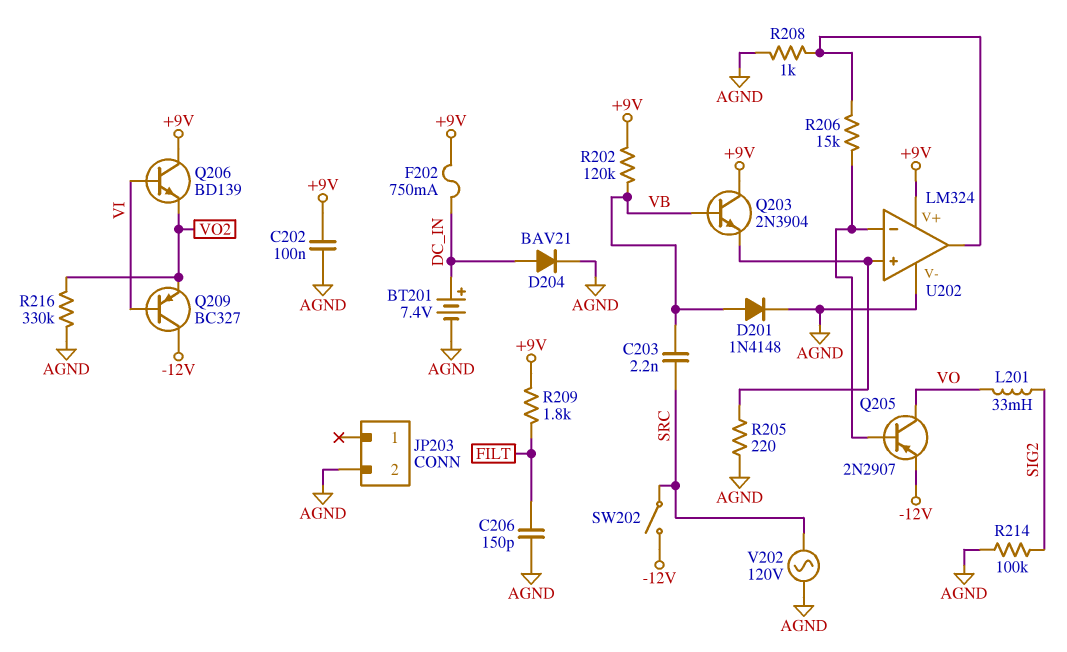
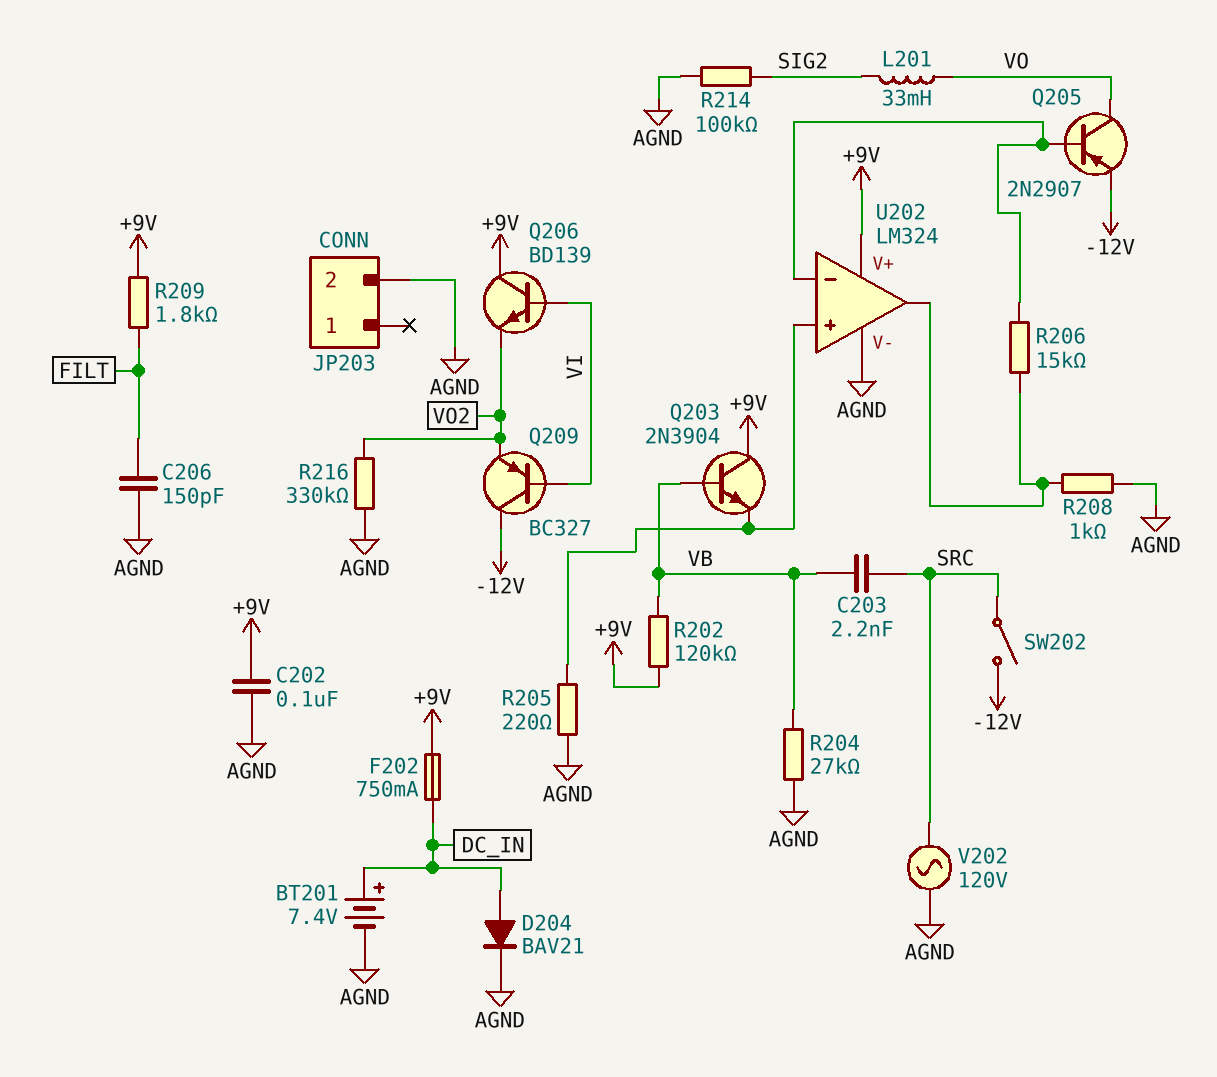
D201: diode 1N4148 (A VB, K AGND) -> none
R204: none -> 27k (AGND, VB)

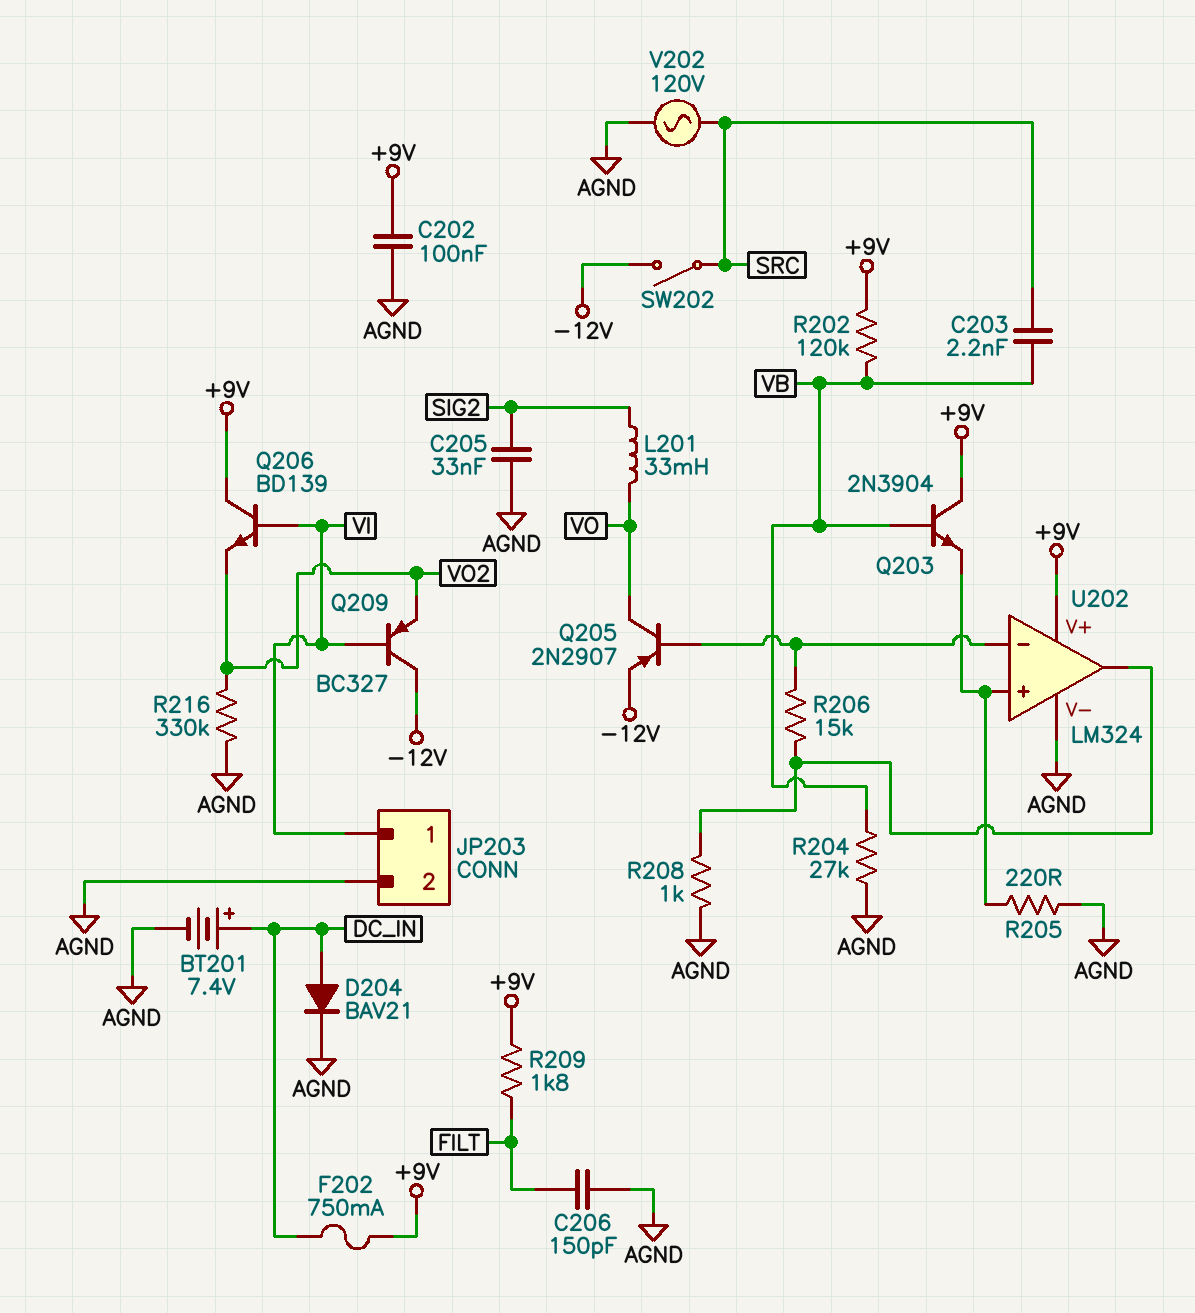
C205: none -> 33nF (AGND, SIG2)
JP203 pin 1: none -> VI
R214: 100k (AGND, SIG2) -> none

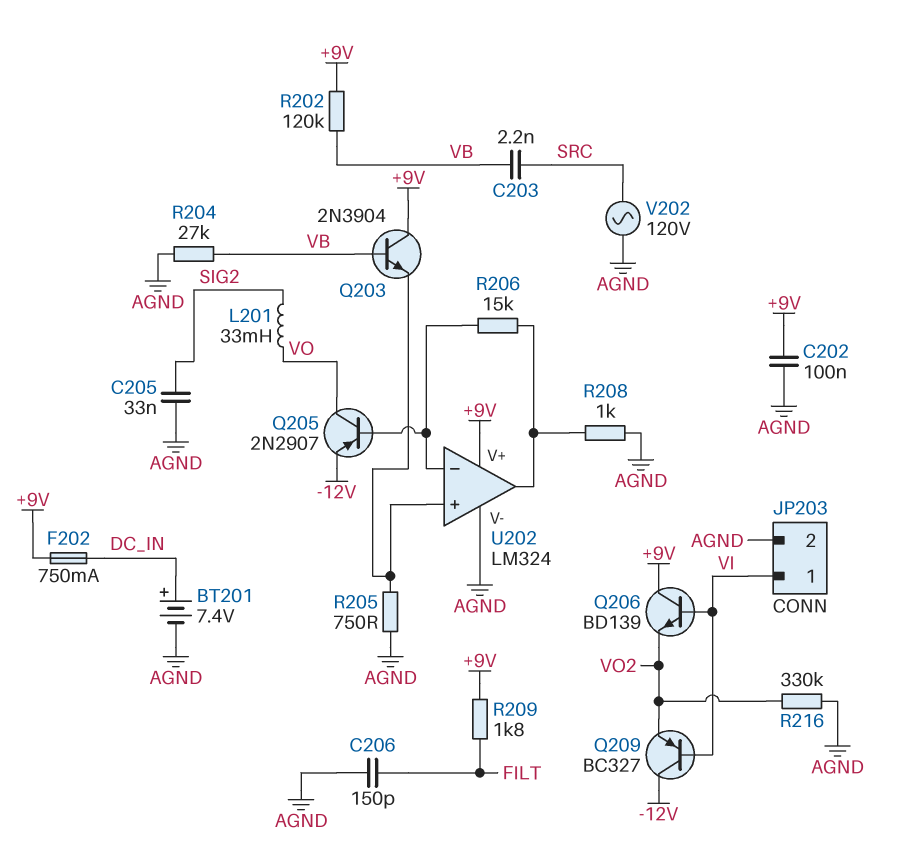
D204: diode BAV21 (A DC_IN, K AGND) -> none
R205: 220 (AGND, U202/in+) -> 750 (AGND, U202/in+)
SW202: switch (-12V, SRC) -> none

